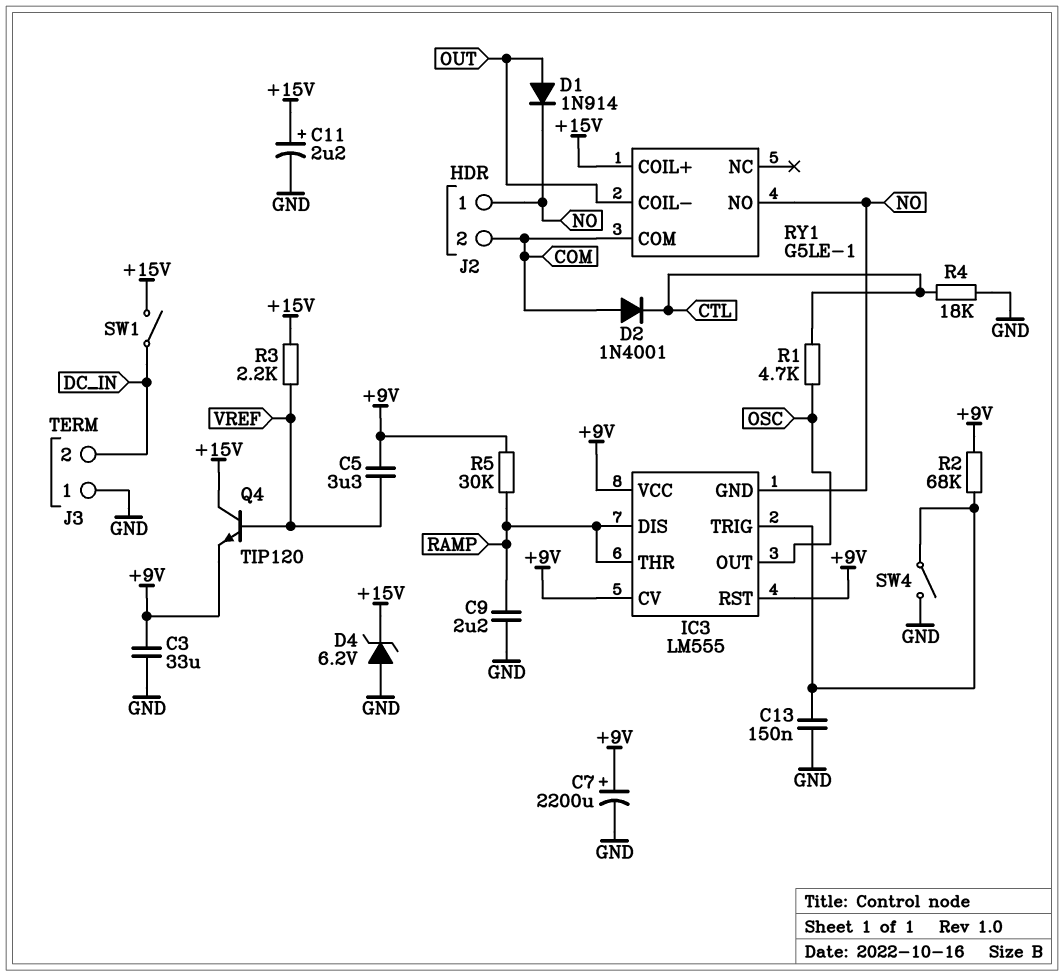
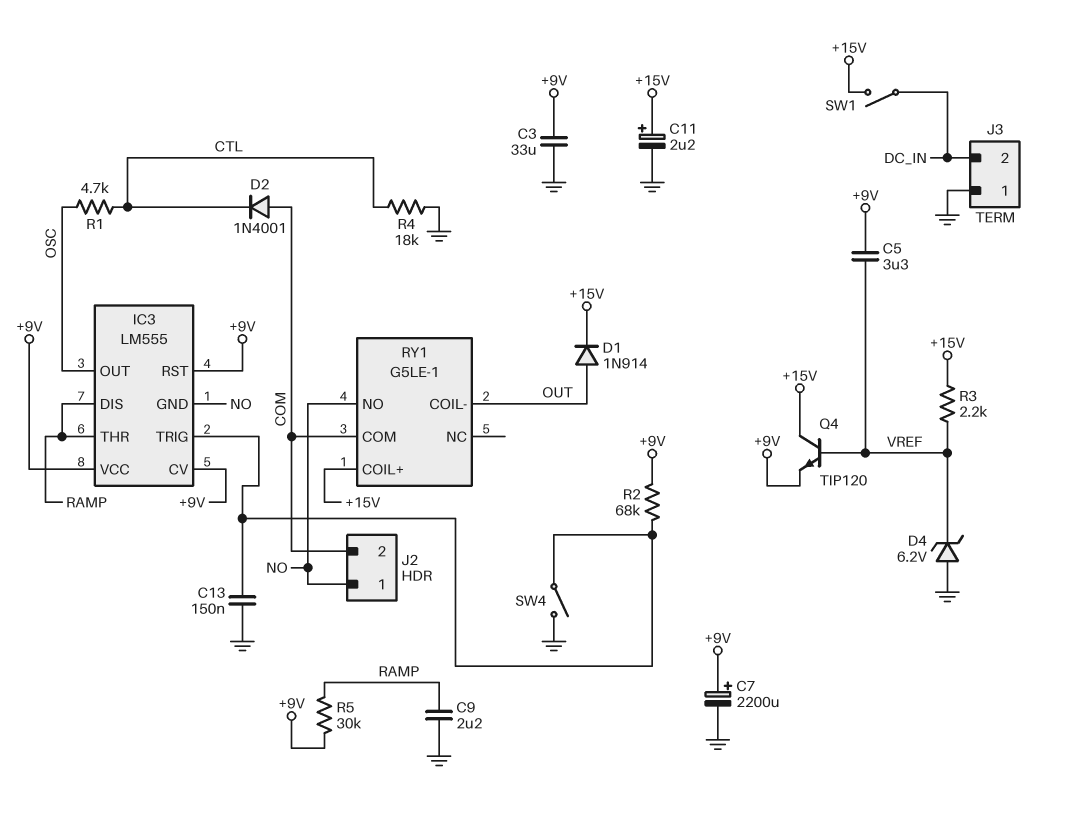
D1: diode 1N914 (A OUT, K NO) -> diode 1N914 (A OUT, K +15V)
D4: zener 6.2V (A GND, K +15V) -> zener 6.2V (A GND, K VREF)

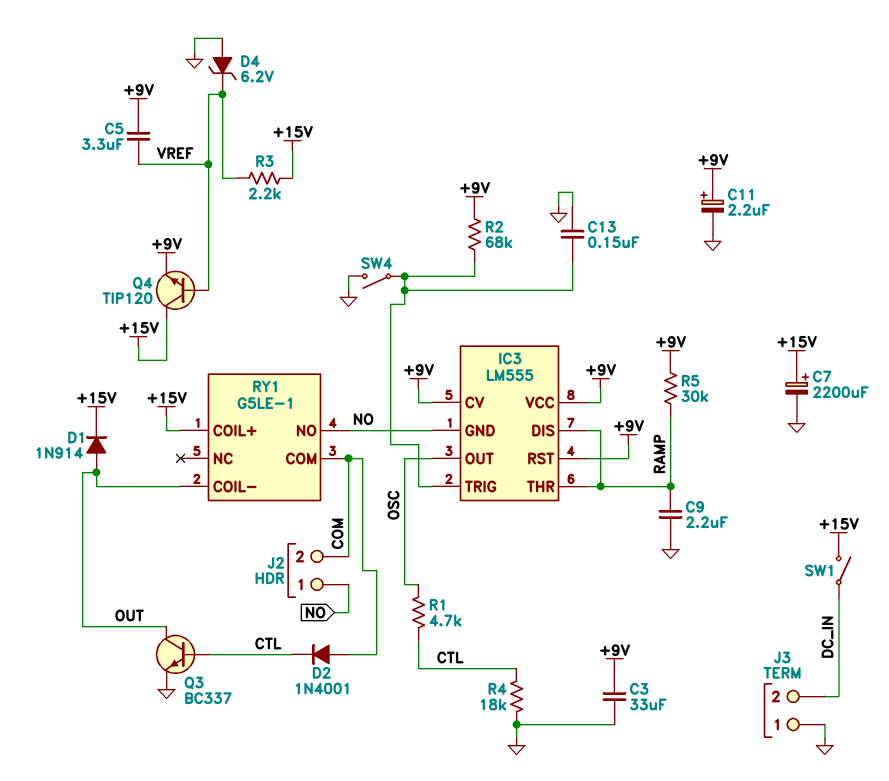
C7: 2200uF (plus +9V, minus GND) -> 2200uF (plus +15V, minus GND)
C11: 2.2uF (plus +15V, minus GND) -> 2.2uF (plus +9V, minus GND)
Q3: none -> NPN BC337 (B CTL, C OUT, E GND)

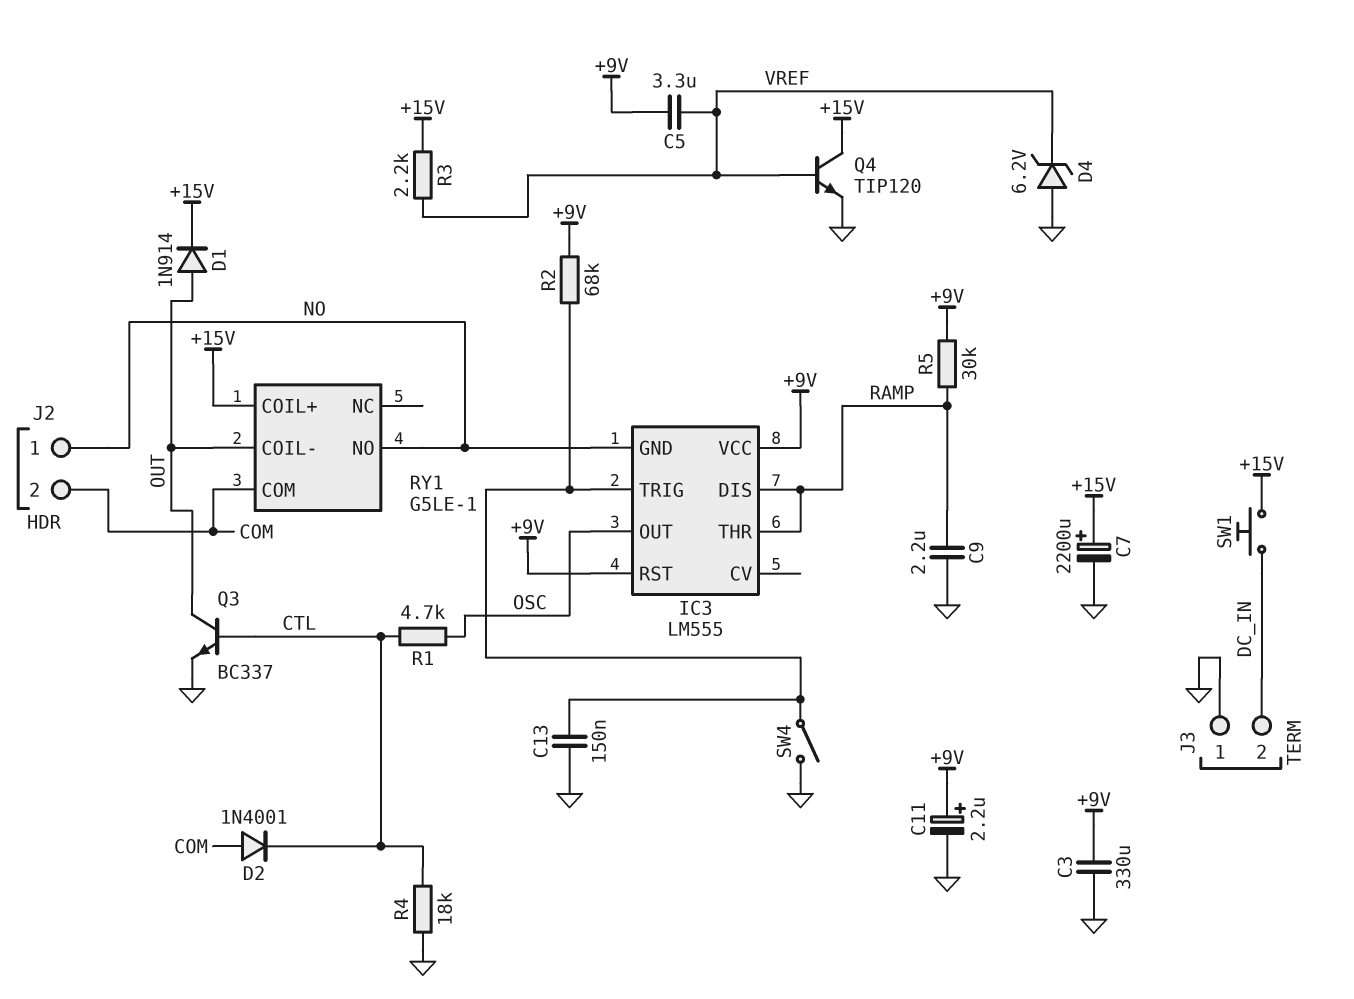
C3: 33uF (+9V, GND) -> 330uF (+9V, GND)
IC3 pin CV: +9V -> none
Q4: NPN TIP120 (B VREF, C +15V, E +9V) -> NPN TIP120 (B VREF, C +15V, E GND)
SW1: switch (+15V, DC_IN) -> button (+15V, DC_IN)

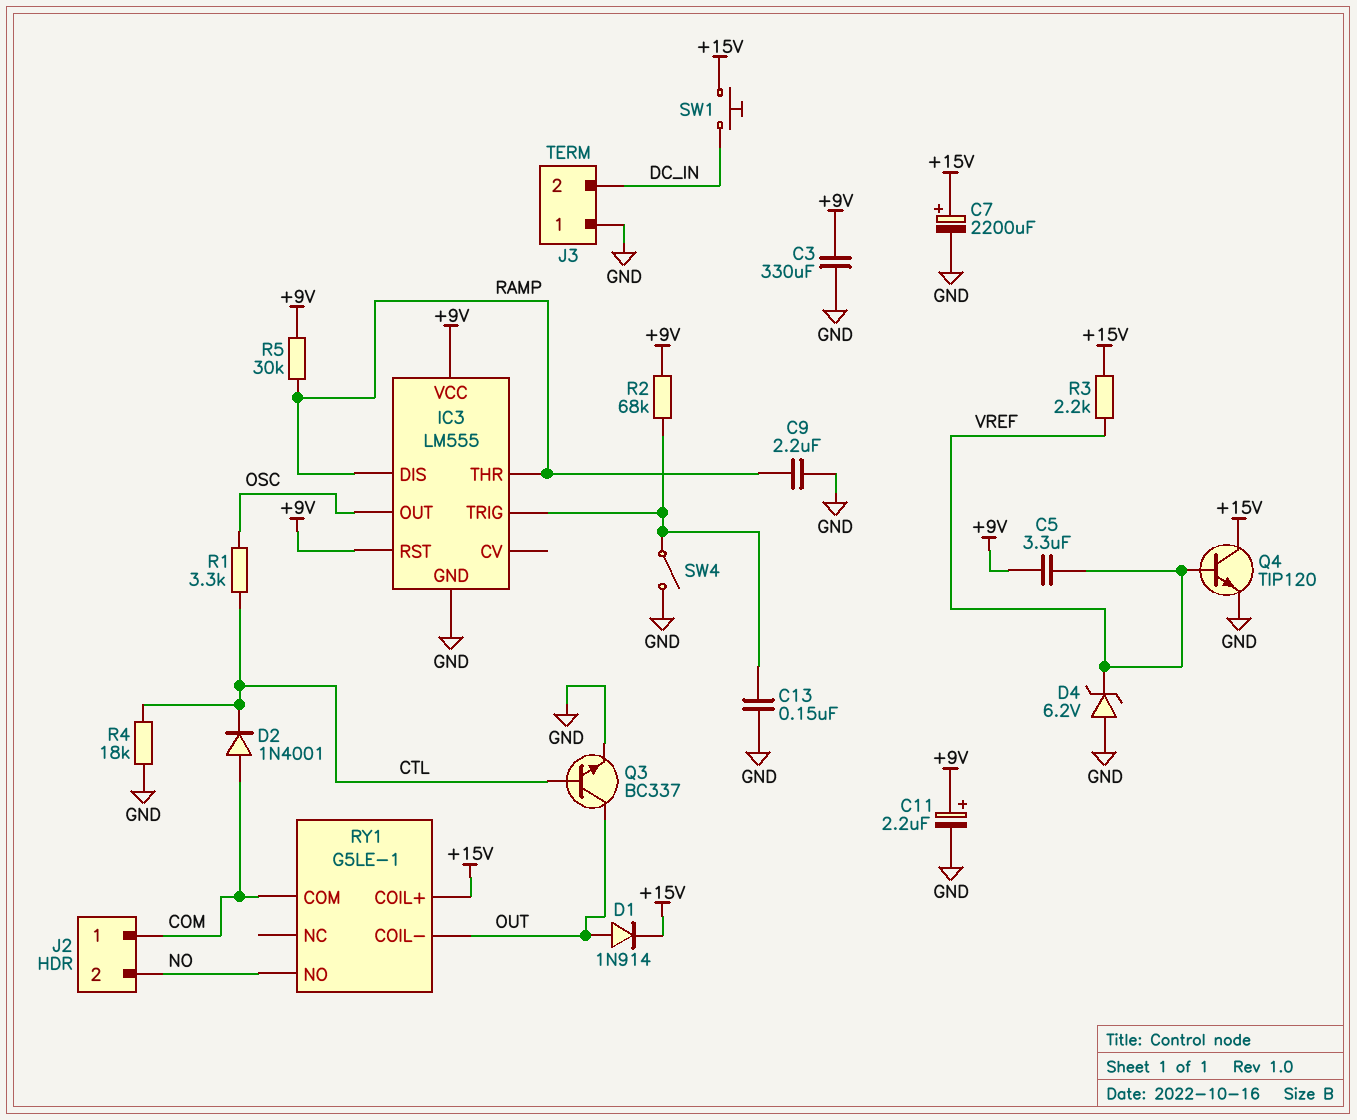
IC3 pin GND: NO -> GND
J2 pin 1: NO -> COM
J2 pin 2: COM -> NO
R1: 4.7k (CTL, OSC) -> 3.3k (CTL, OSC)

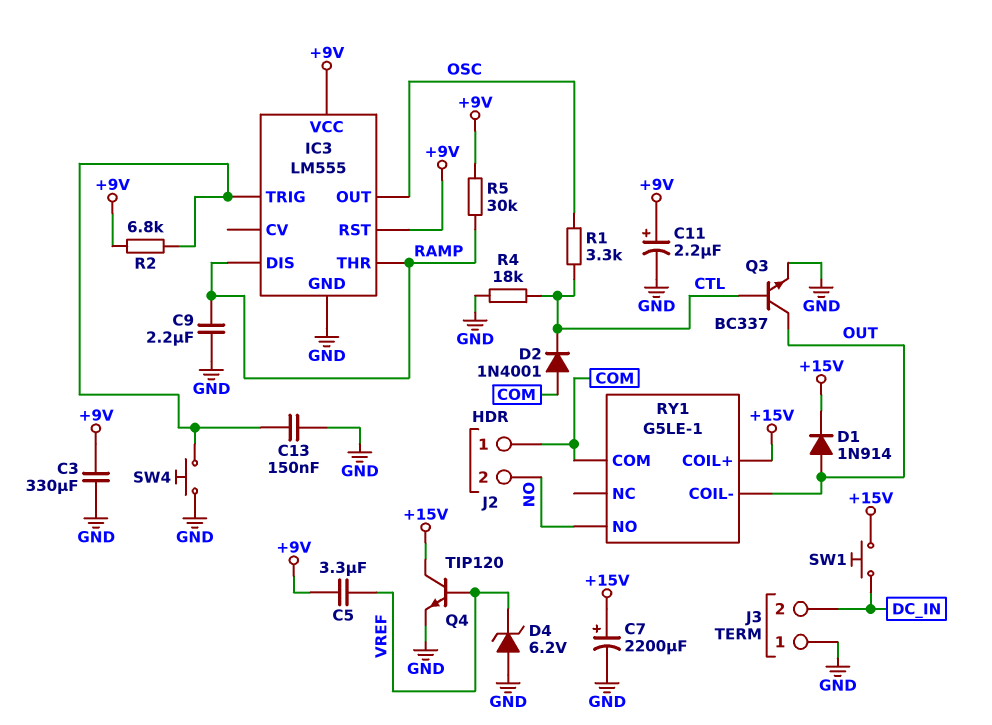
R2: 68k (+9V, IC3/TRIG) -> 6.8k (+9V, IC3/TRIG)
R3: 2.2k (+15V, VREF) -> none
SW4: switch (GND, IC3/TRIG) -> button (GND, IC3/TRIG)

